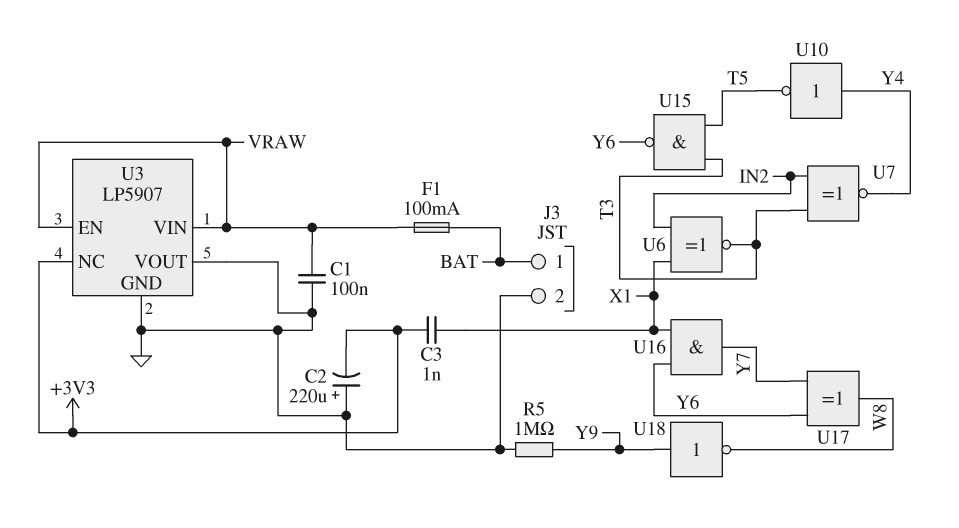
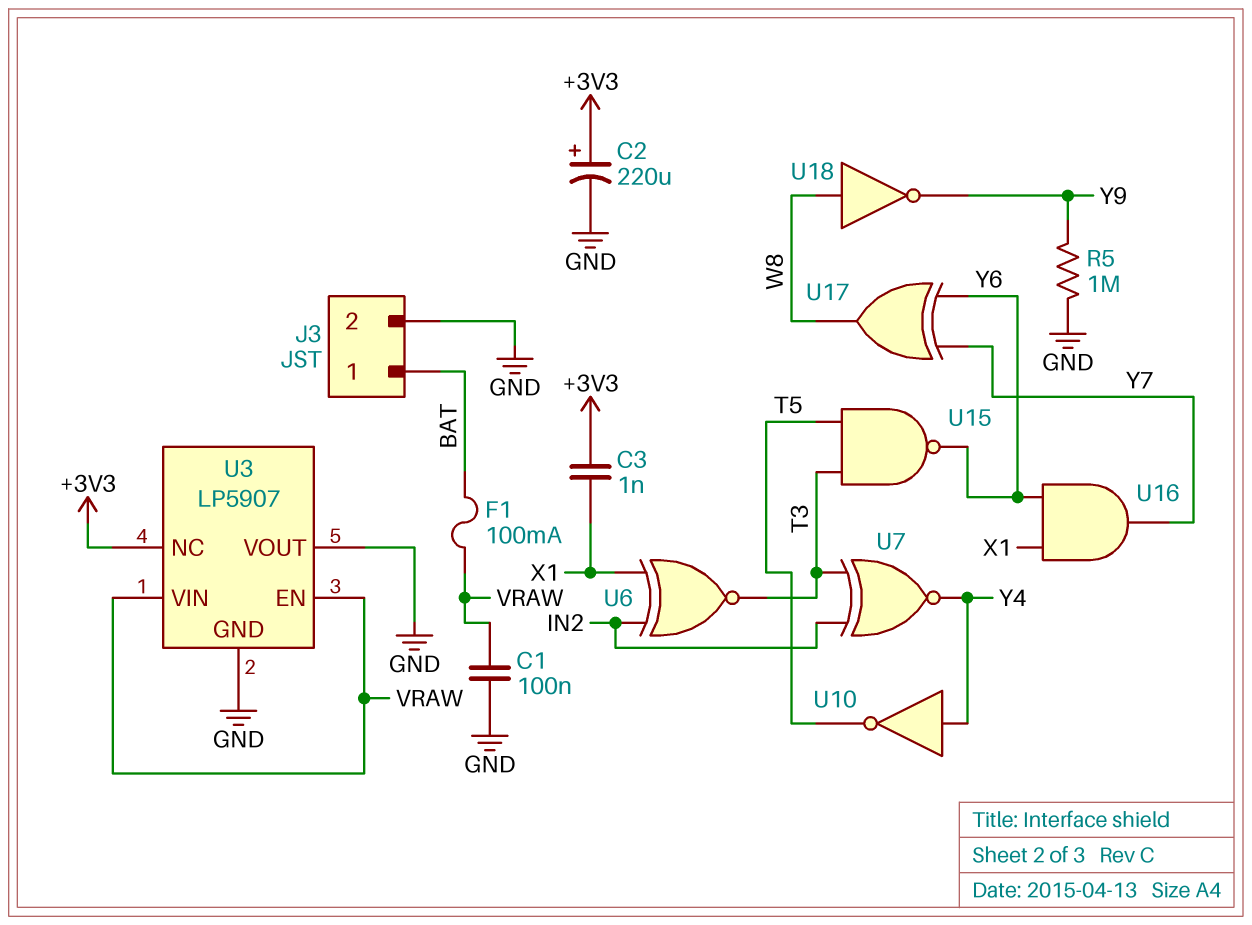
C2: 220uF (plus GND, minus +3V3) -> 220uF (plus +3V3, minus GND)
U18: NOT (in Y9, out W8) -> NOT (in W8, out Y9)

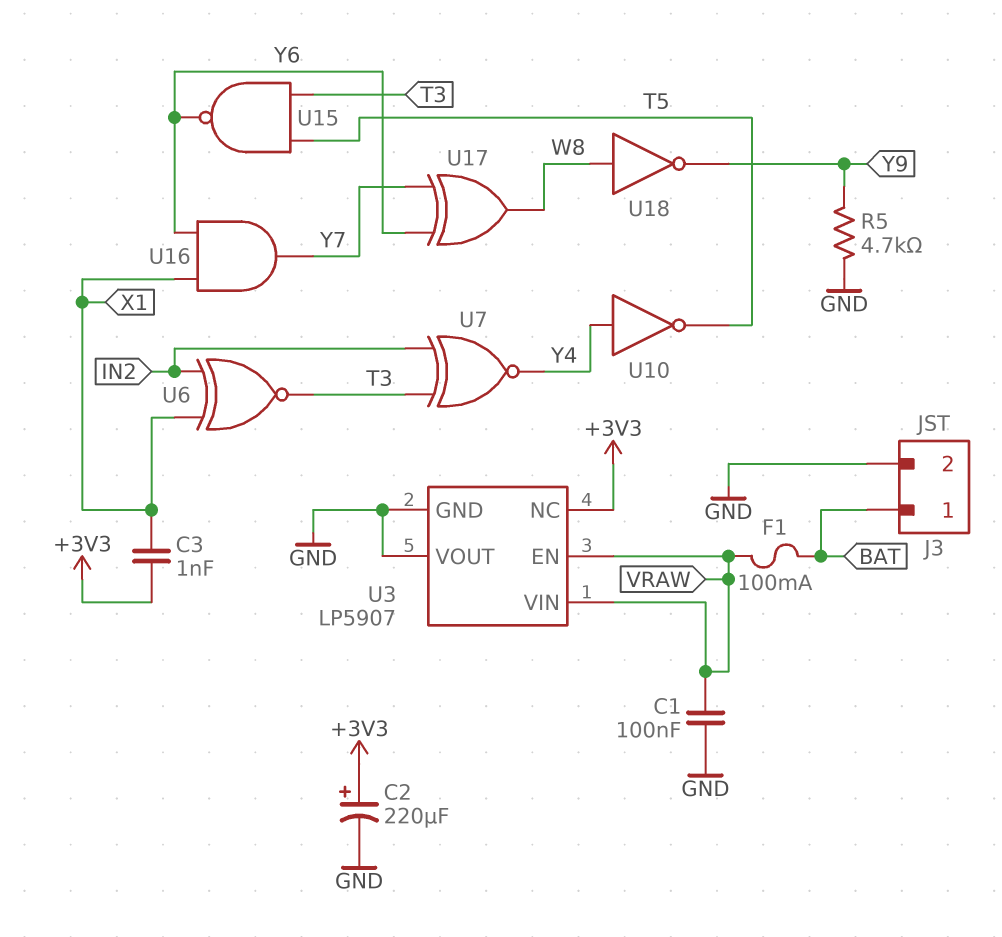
R5: 1M (GND, Y9) -> 4.7k (GND, Y9)

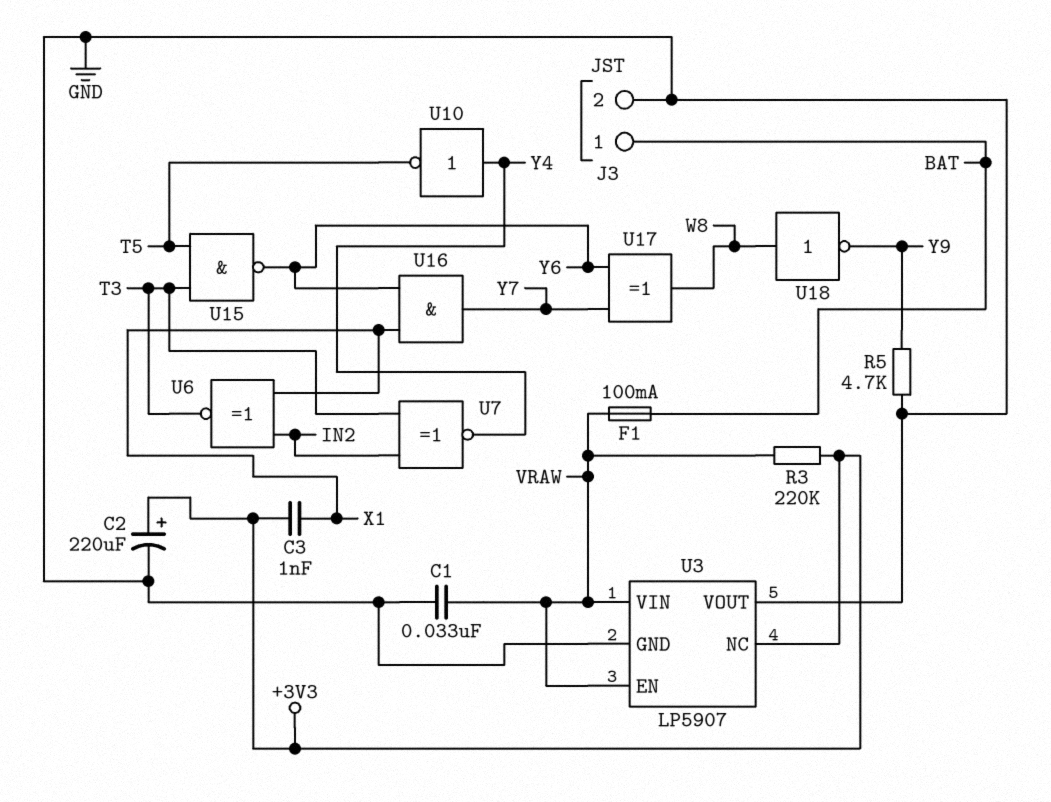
C1: 100nF (GND, VRAW) -> 33nF (GND, VRAW)
R3: none -> 220k (+3V3, VRAW)

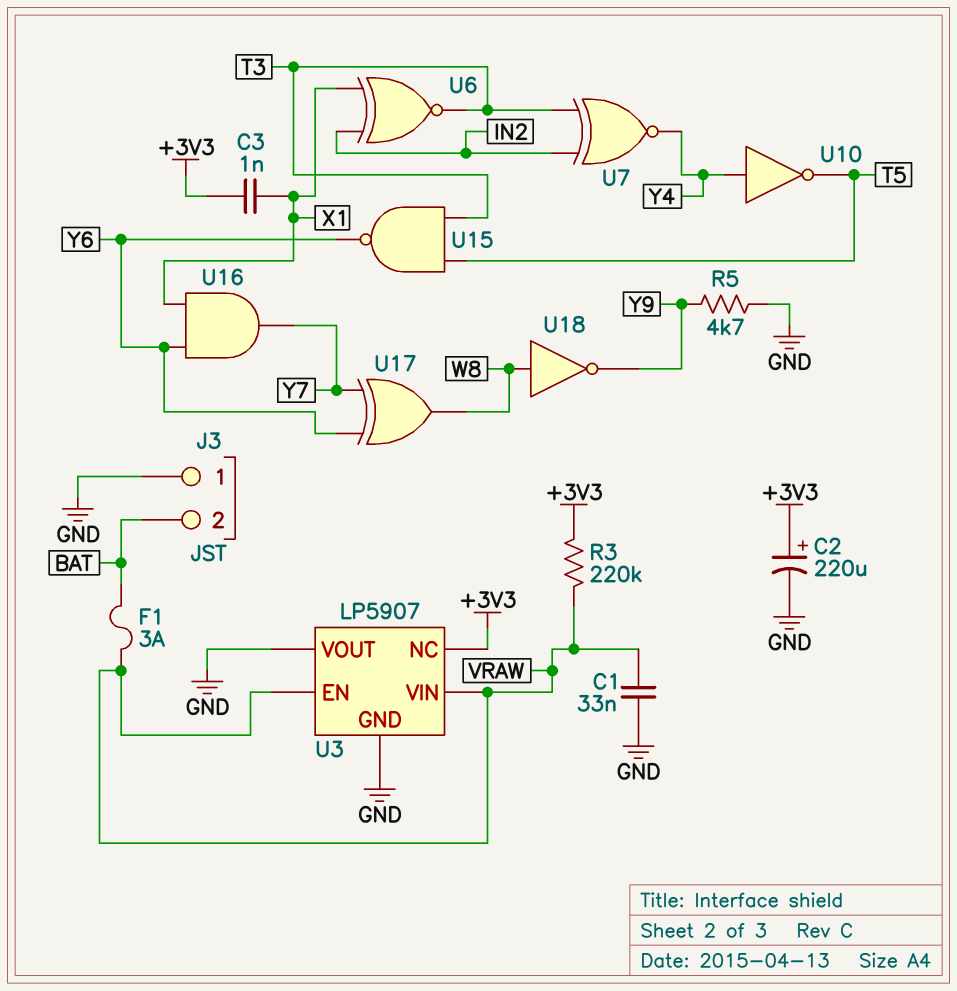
F1: 100mA (BAT, VRAW) -> 3A (BAT, VRAW)
J3 pin 1: BAT -> GND
J3 pin 2: GND -> BAT

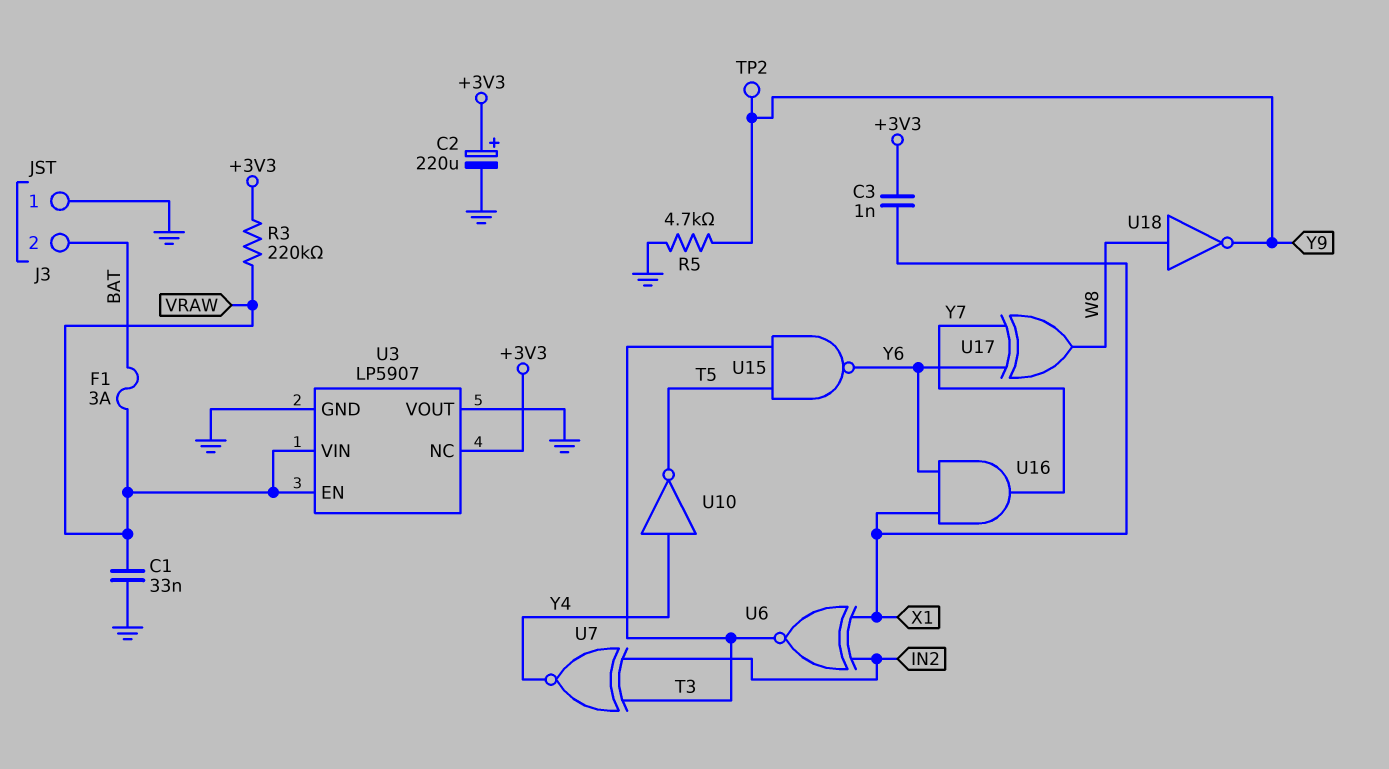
TP2: none -> test point (Y9)

